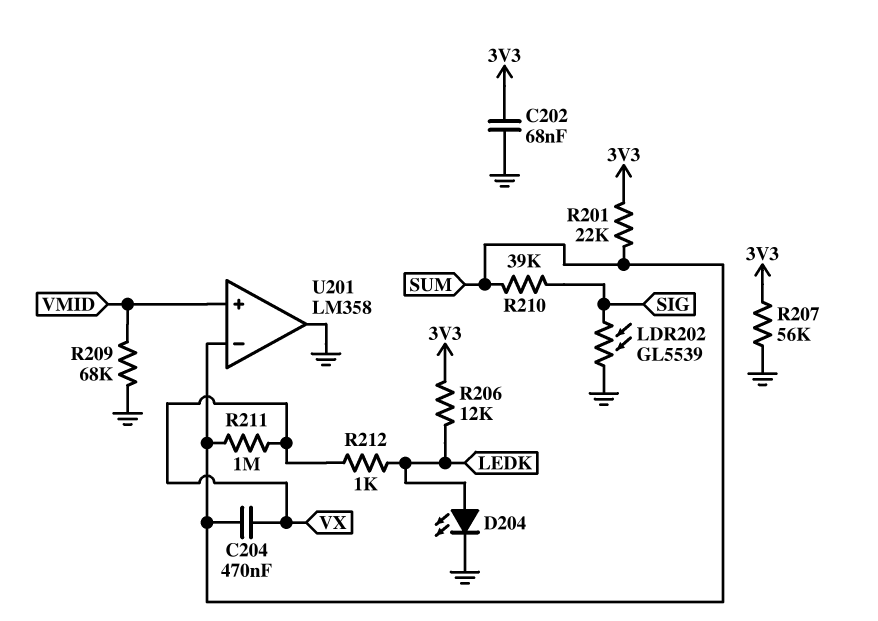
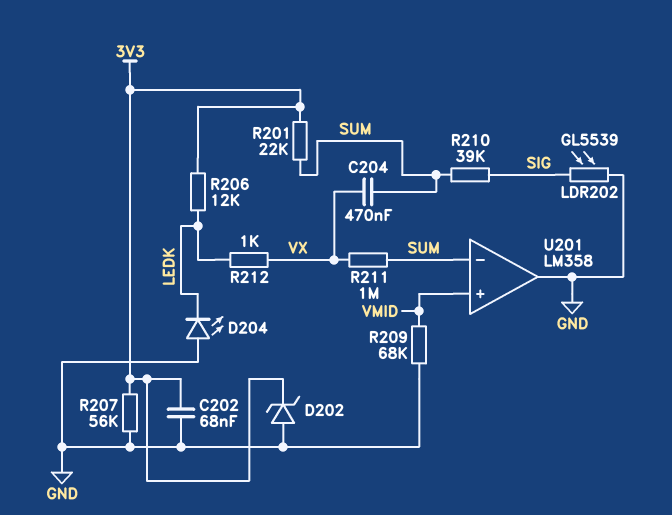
D202: none -> zener (A GND, K 3V3)
D204: LED (A LEDK, K GND) -> LED (A GND, K LEDK)

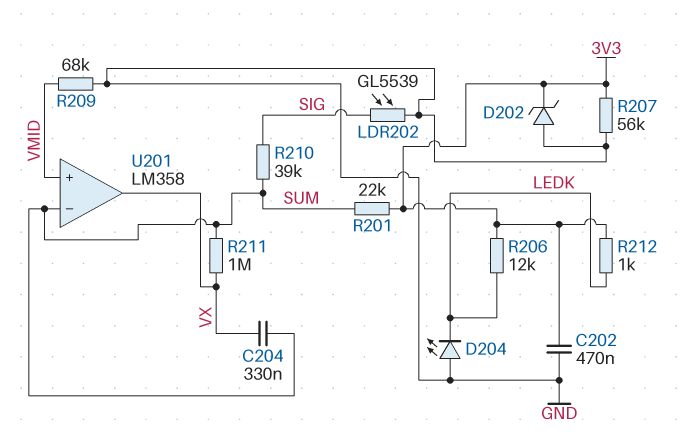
C202: 68nF (3V3, GND) -> 470nF (3V3, GND)
C204: 470nF (SUM, VX) -> 330nF (SUM, VX)
R212: 1k (LEDK, VX) -> 1k (3V3, LEDK)
U201 pin out: GND -> VX

